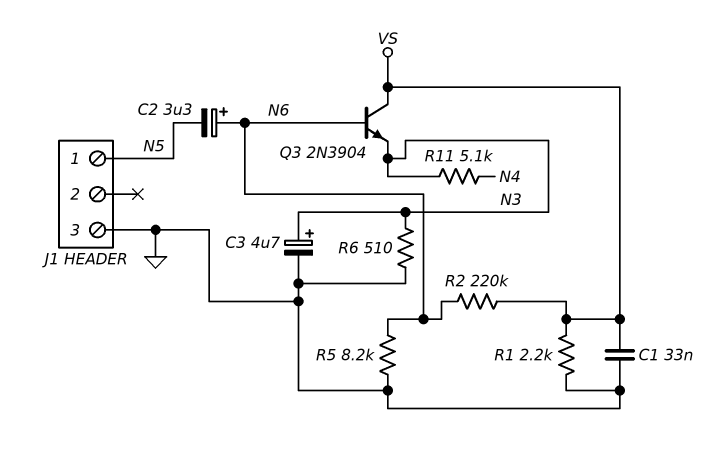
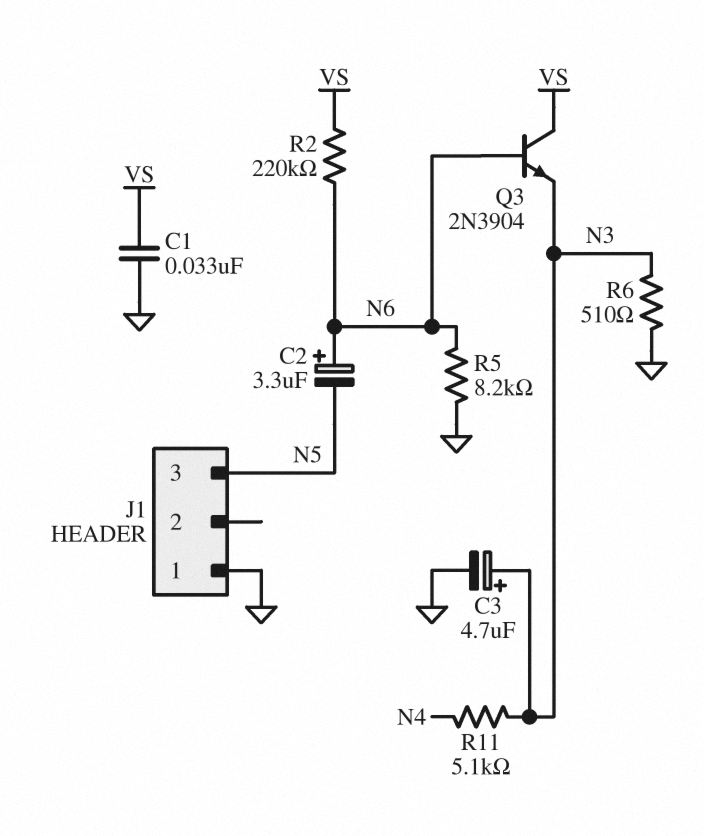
J1 pin 1: N5 -> GND
J1 pin 3: GND -> N5
R1: 2.2k (GND, VS) -> none

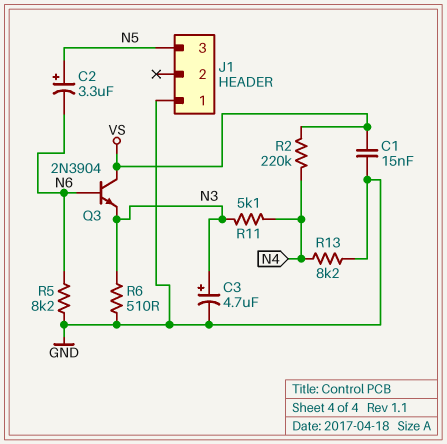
C1: 33nF (GND, VS) -> 15nF (GND, VS)
C2: 3.3uF (plus N6, minus N5) -> 3.3uF (plus N5, minus N6)
R2: 220k (N6, VS) -> 220k (N4, VS)
R13: none -> 8.2k (GND, N4)

